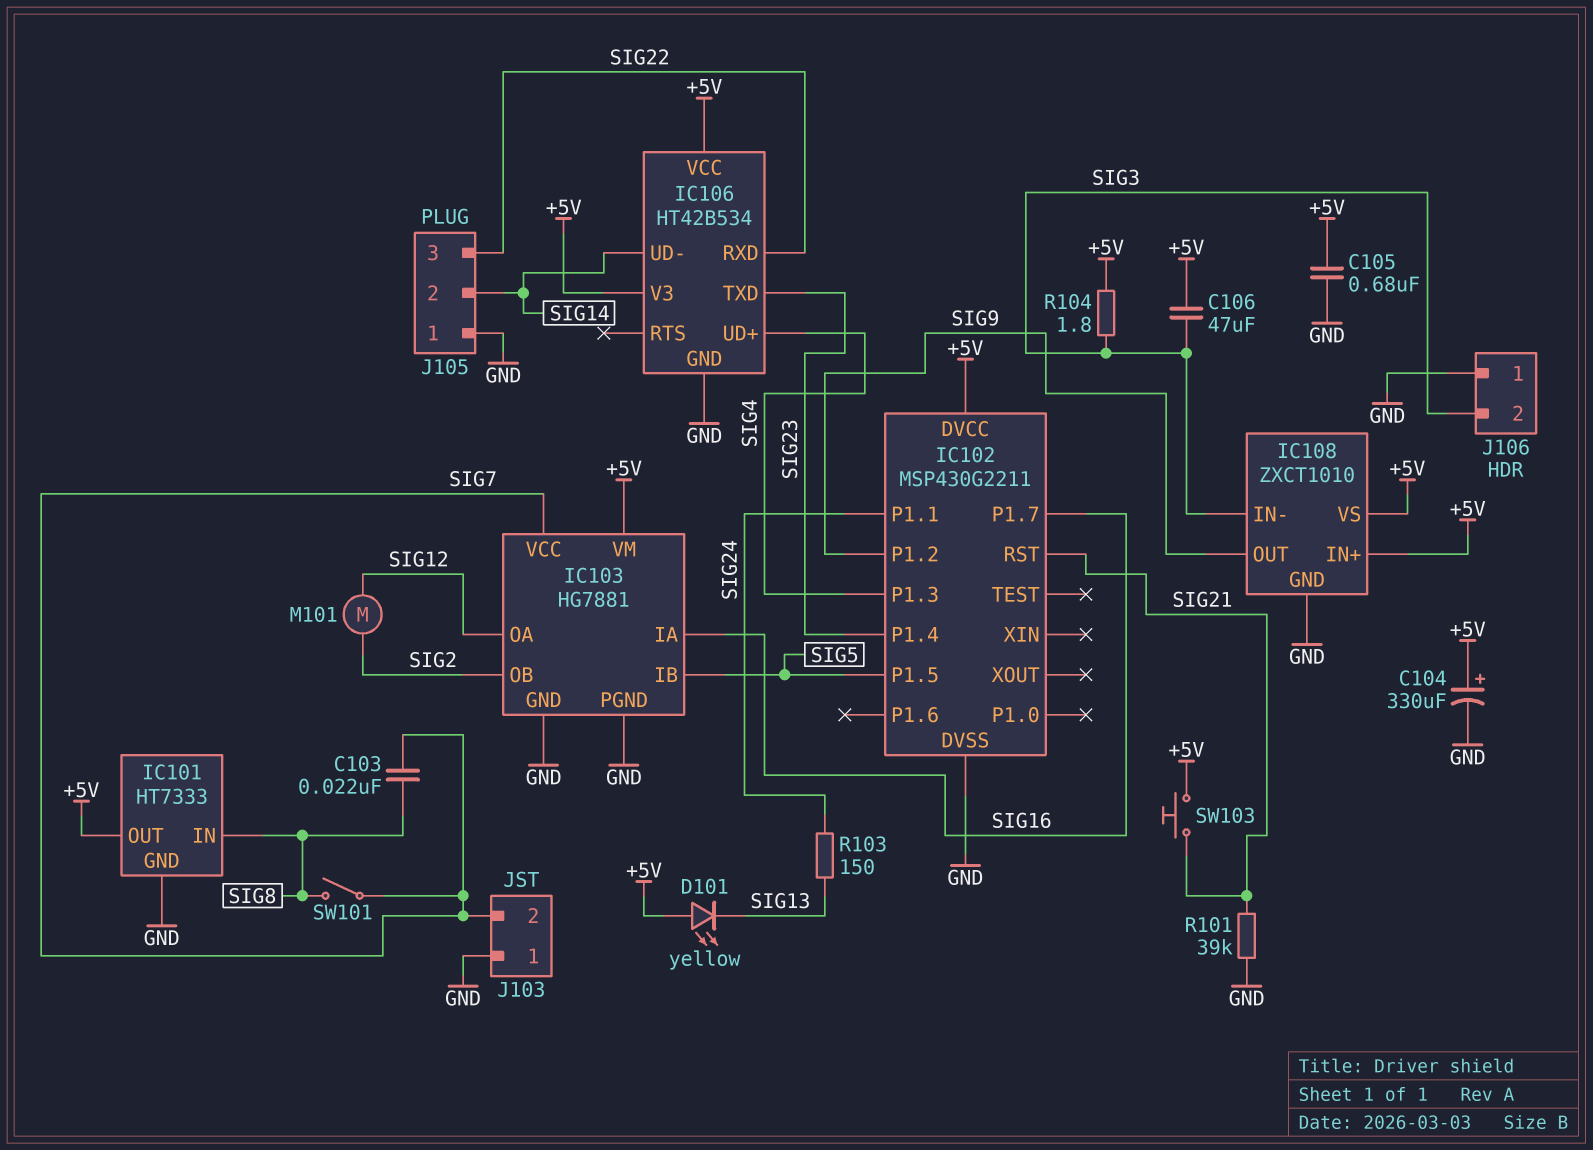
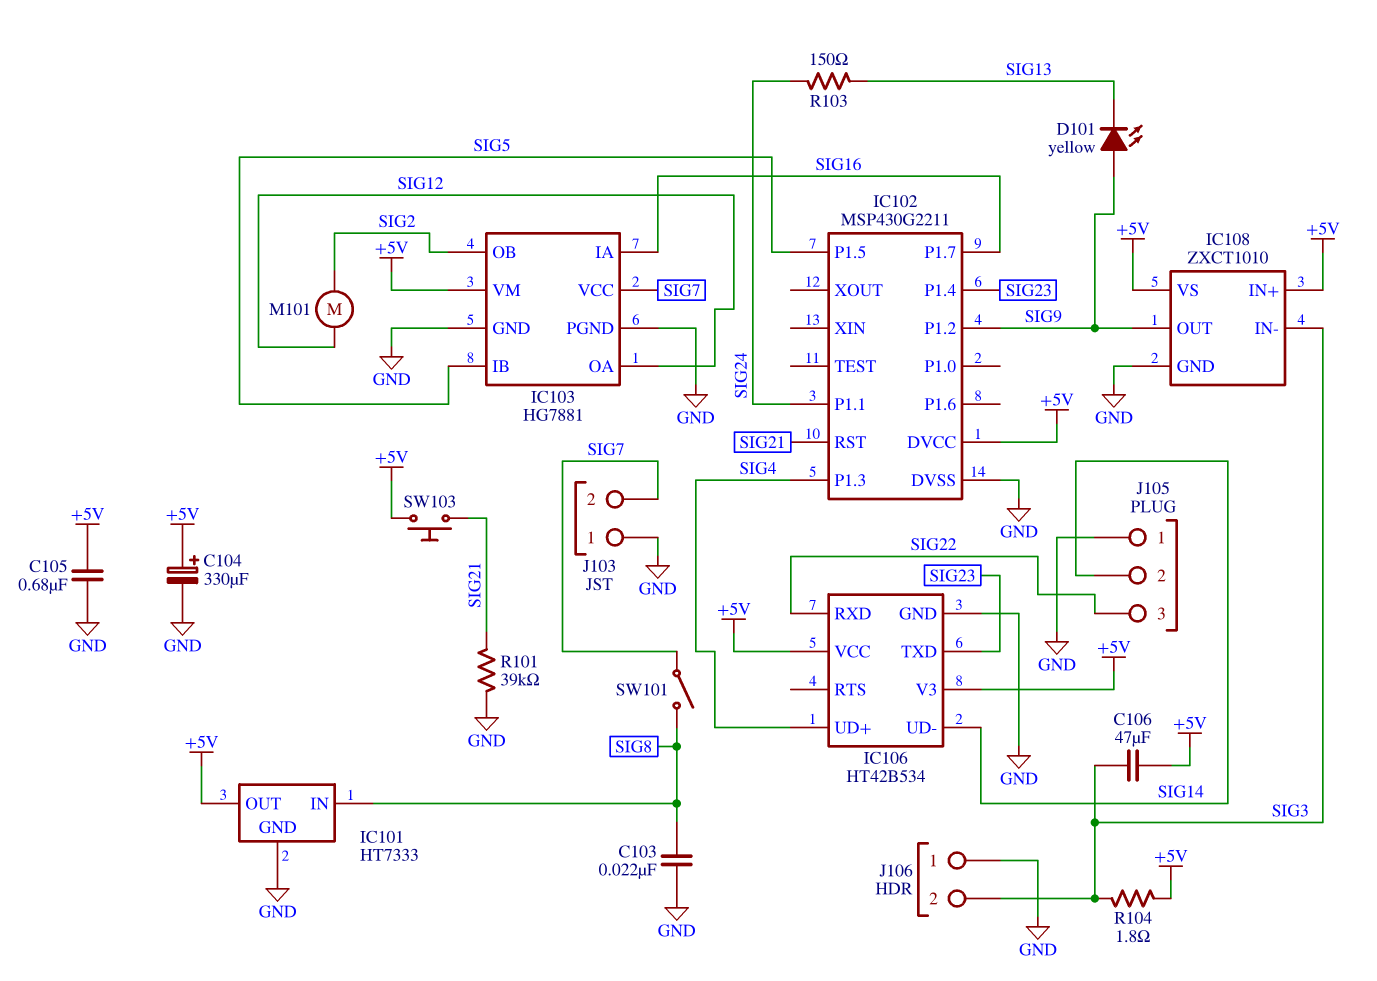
C103: 22nF (SIG7, SIG8) -> 22nF (GND, SIG8)
D101: LED yellow (A +5V, K SIG13) -> LED yellow (A SIG9, K SIG13)

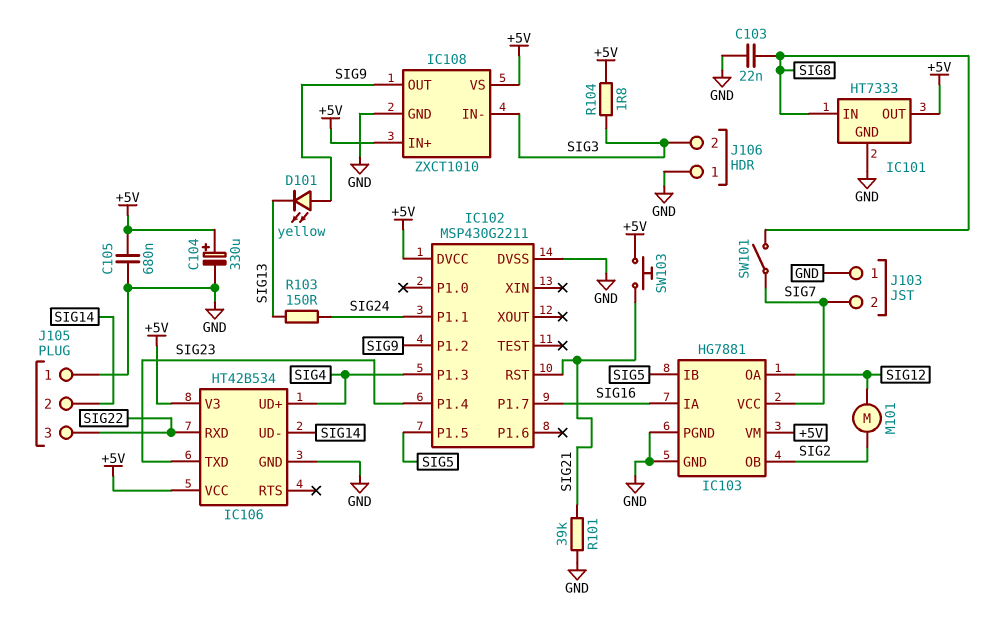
C106: 47uF (+5V, SIG3) -> none

